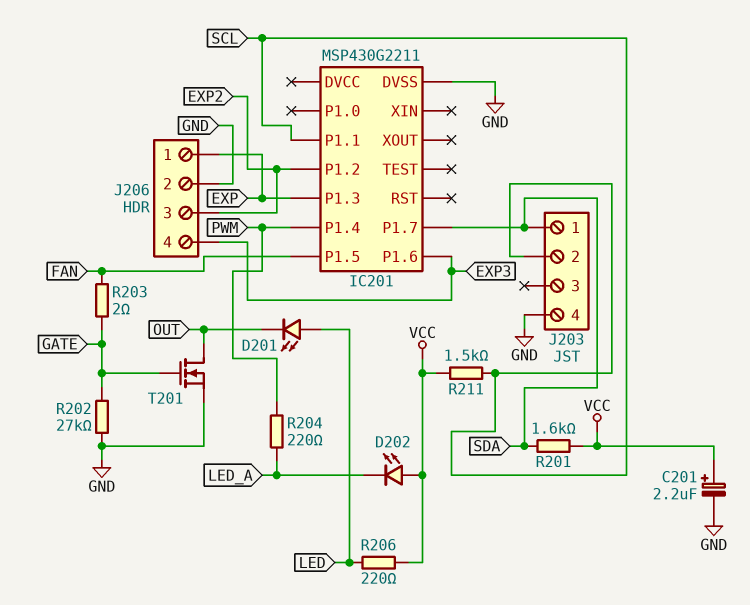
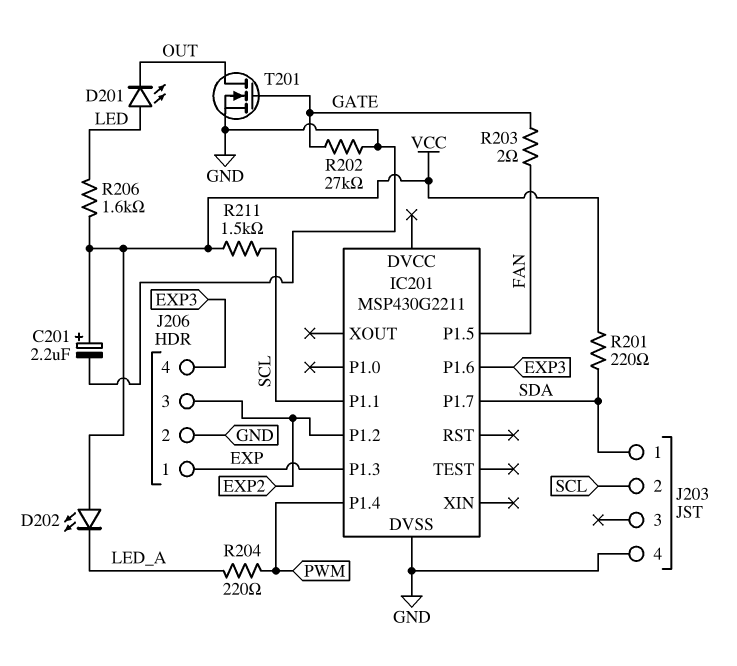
R201: 1.6k (SDA, VCC) -> 220 (SDA, VCC)
R206: 220 (LED, VCC) -> 1.6k (LED, VCC)

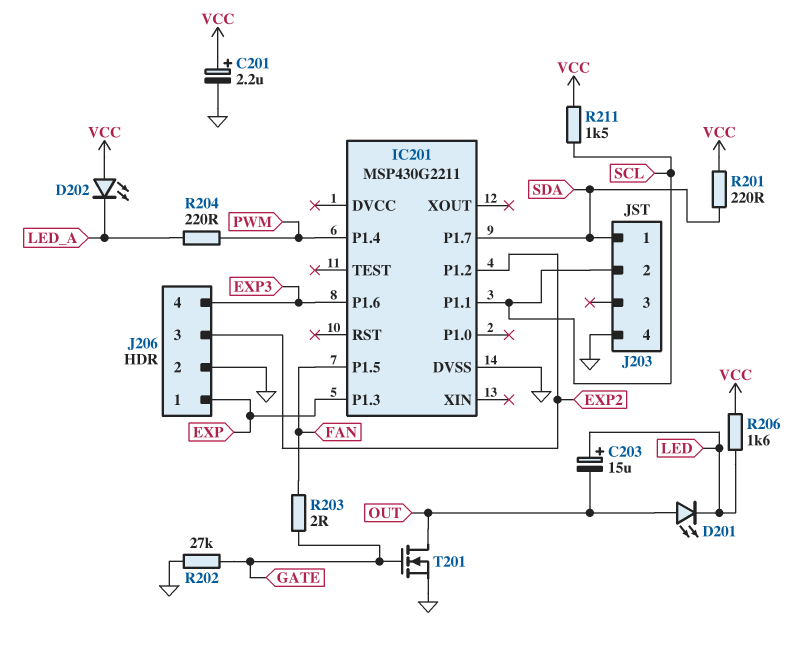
C203: none -> 15uF (plus LED, minus OUT)
D201: LED (A LED, K OUT) -> LED (A OUT, K LED)

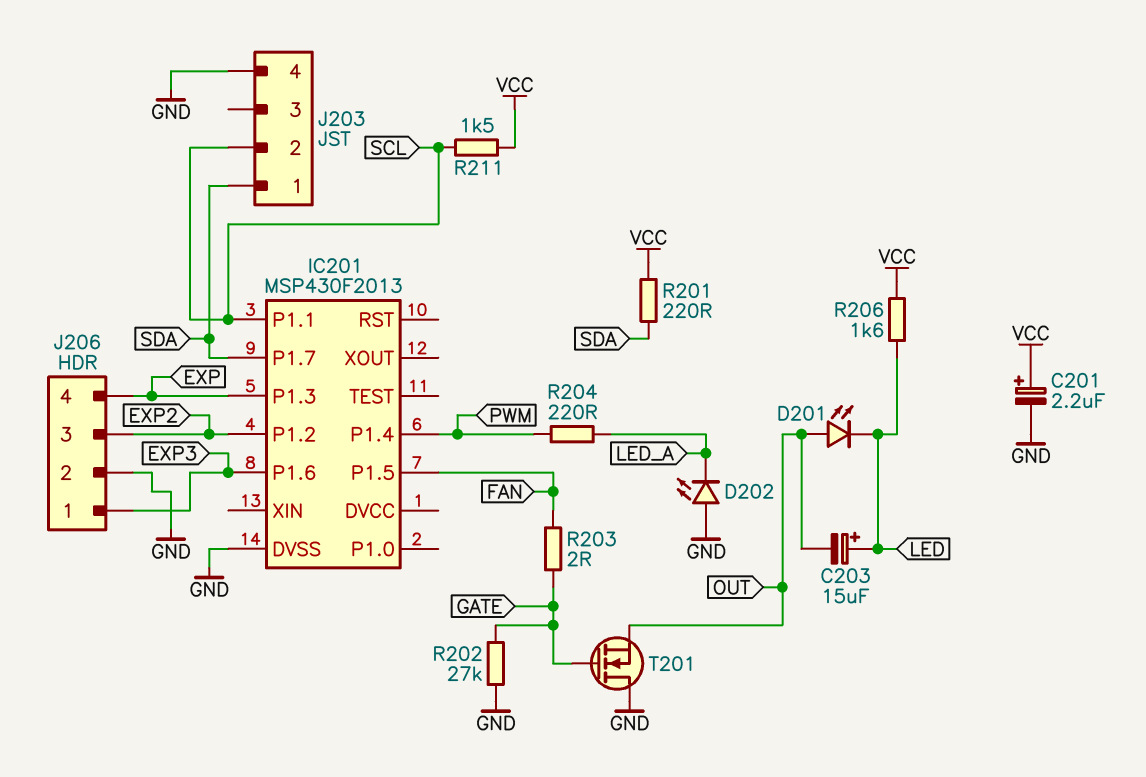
D202: LED (A VCC, K LED_A) -> LED (A GND, K LED_A)
IC201: MSP430G2211 -> MSP430F2013
J206 pin 1: EXP -> EXP3
J206 pin 4: EXP3 -> EXP
T201: NMOS (G GATE, D OUT, S GND) -> NMOS (G GATE, D GND, S OUT)

